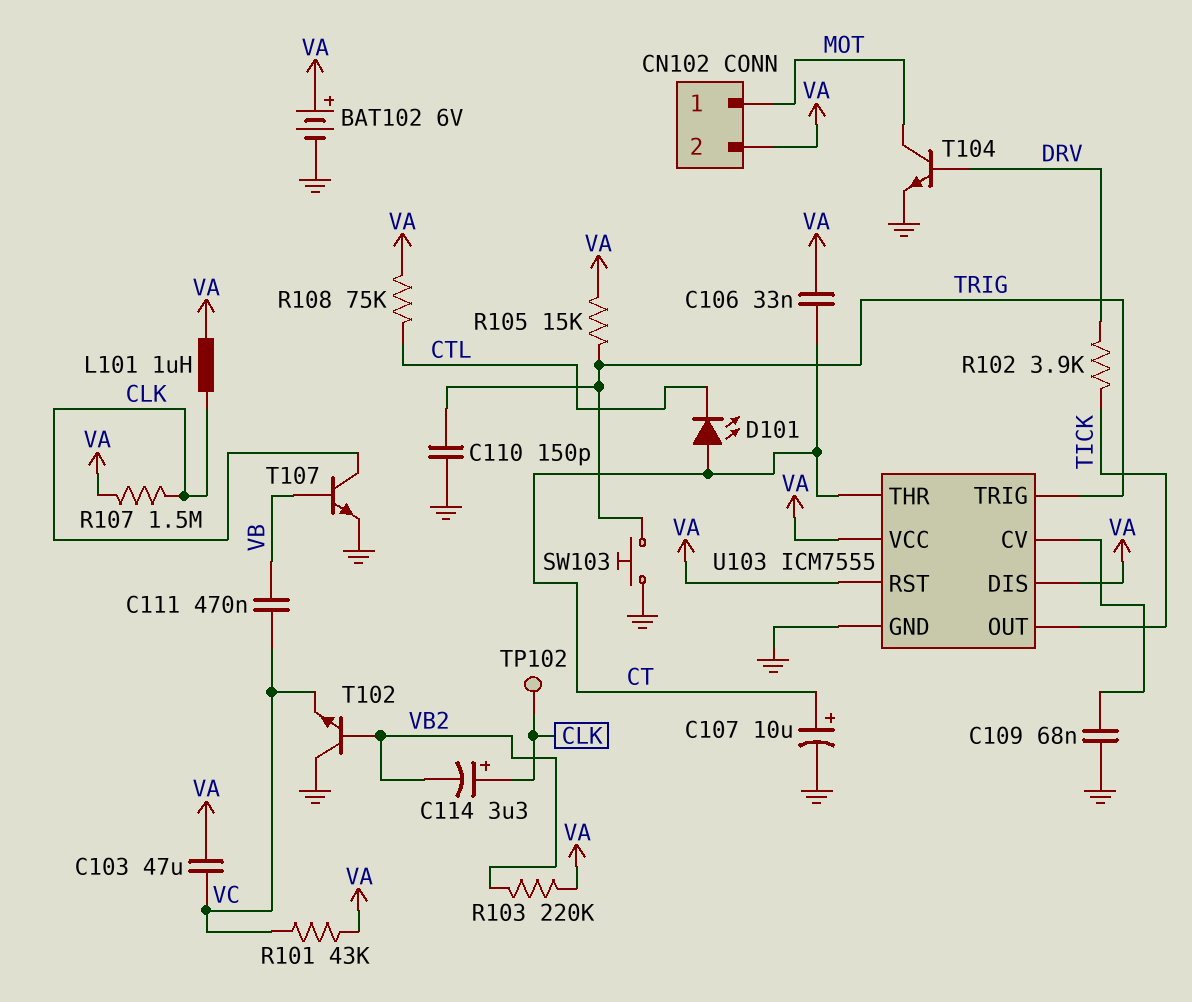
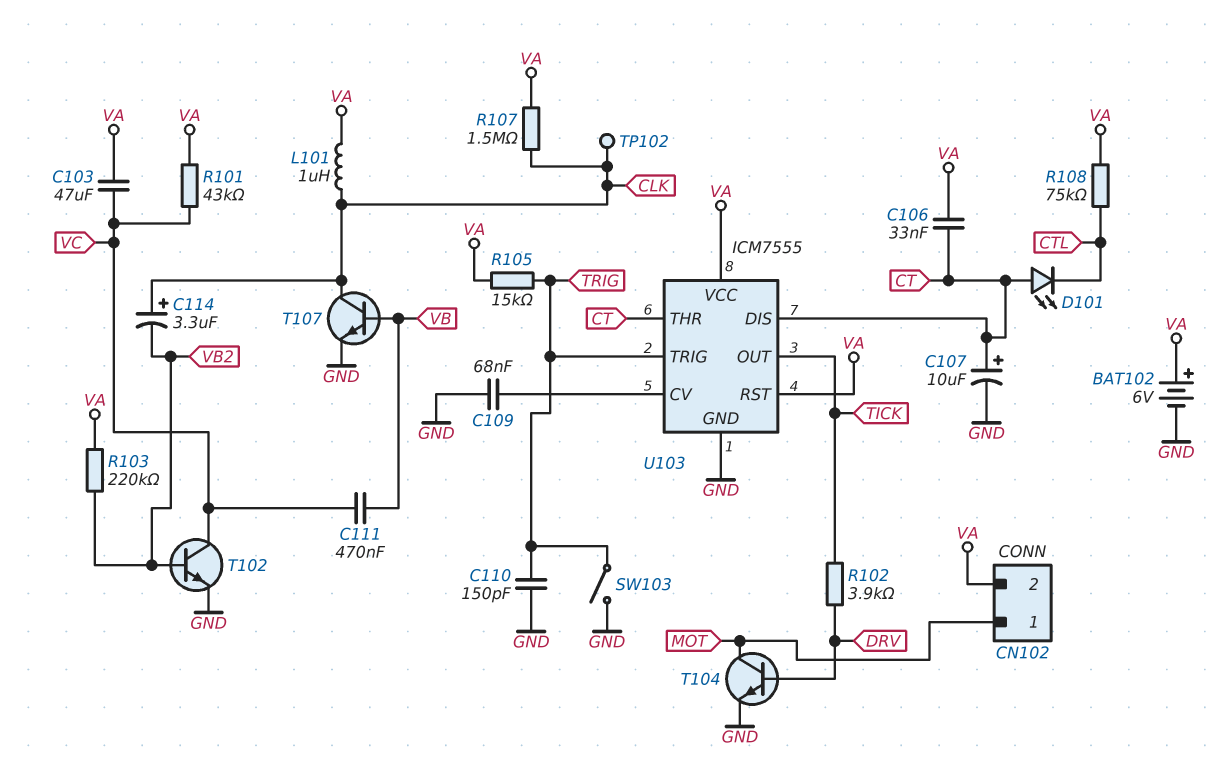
SW103: button (GND, TRIG) -> switch (GND, TRIG)
T102: NPN (B VB2, C GND, E VC) -> NPN (B VB2, C VC, E GND)
U103 pin DIS: VA -> CT

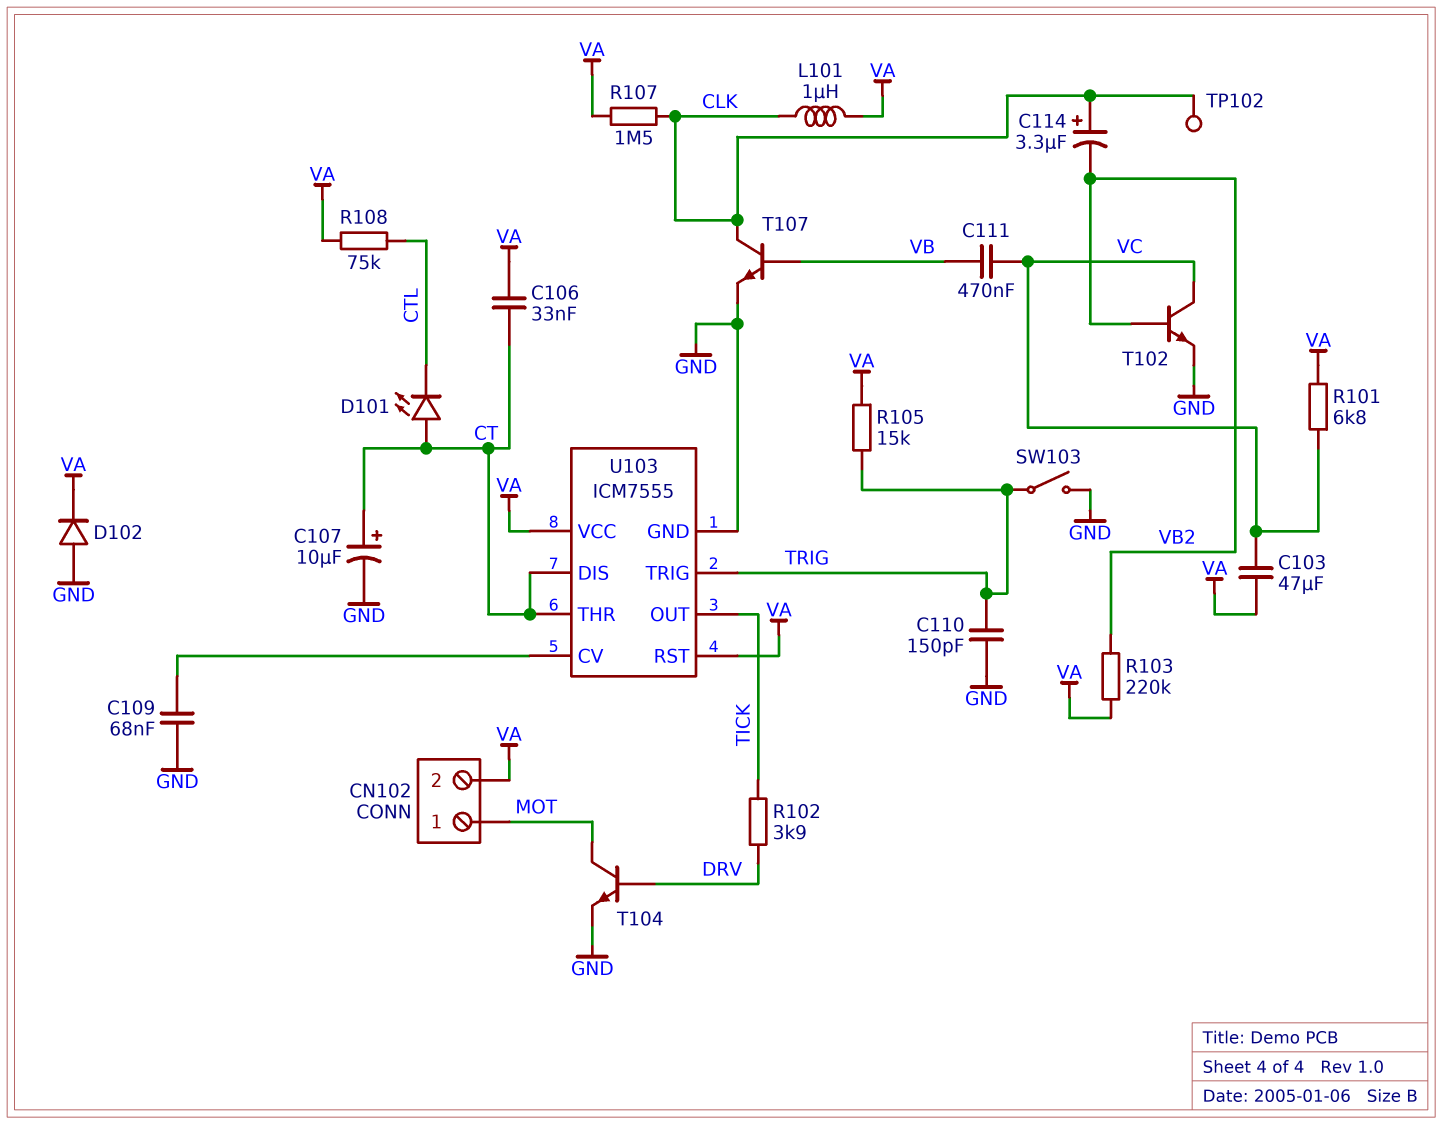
BAT102: 6V (plus VA, minus GND) -> none
D102: none -> diode (A GND, K VA)
R101: 43k (VA, VC) -> 6.8k (VA, VC)

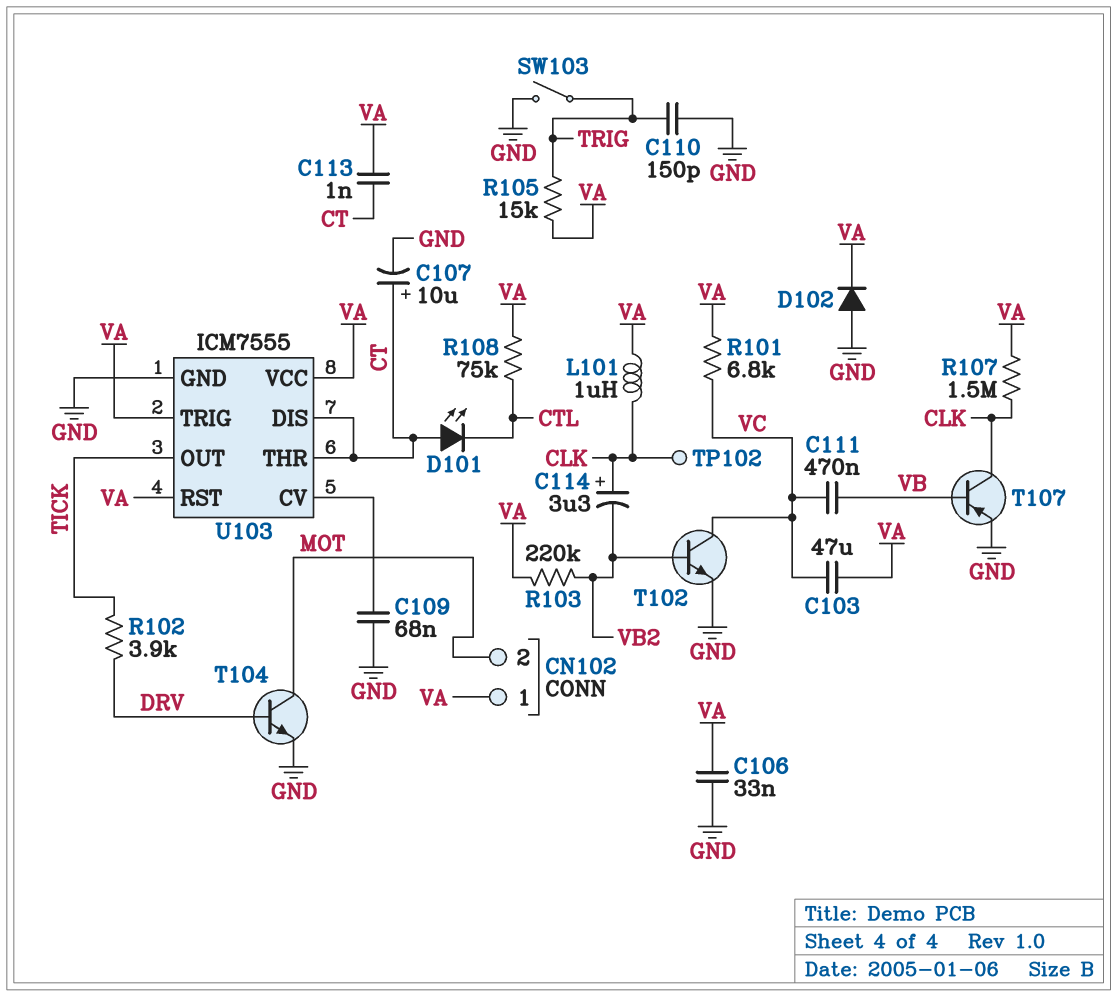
C106: 33nF (CT, VA) -> 33nF (GND, VA)
C113: none -> 1nF (CT, VA)
CN102 pin 1: MOT -> VA
CN102 pin 2: VA -> MOT
T107: NPN (B VB, C CLK, E GND) -> PNP (B VB, C CLK, E GND)
U103 pin TRIG: TRIG -> VA

